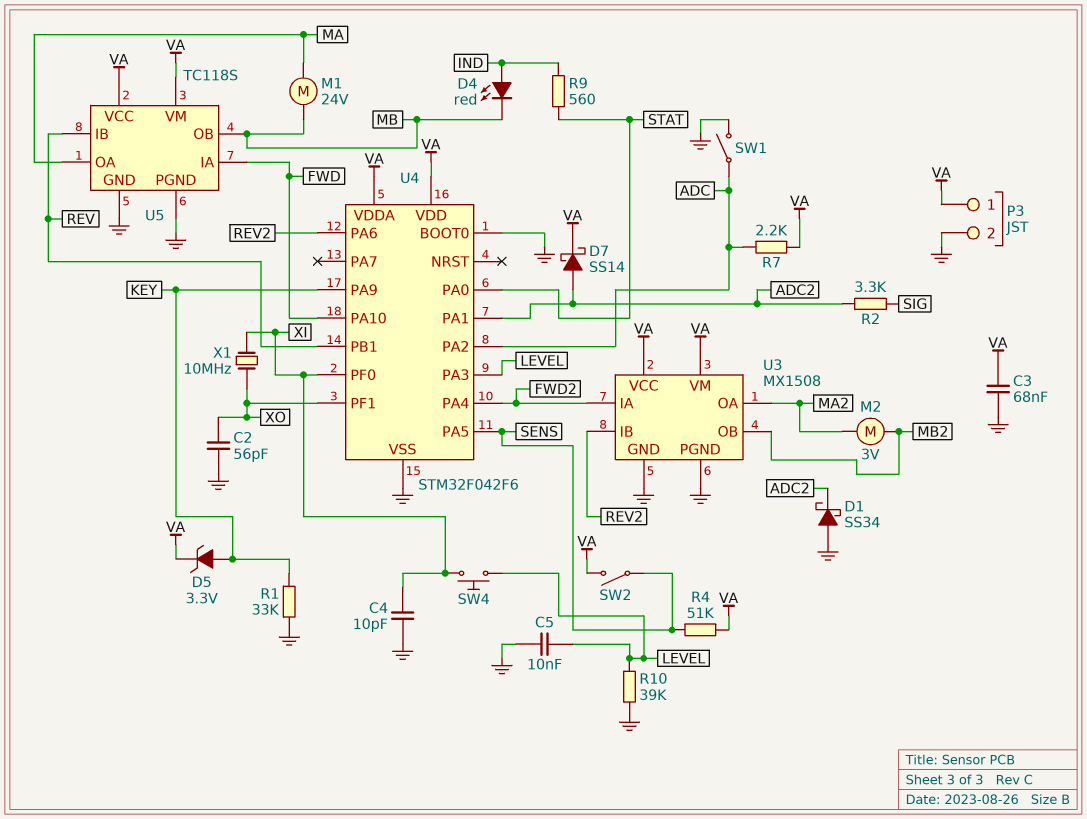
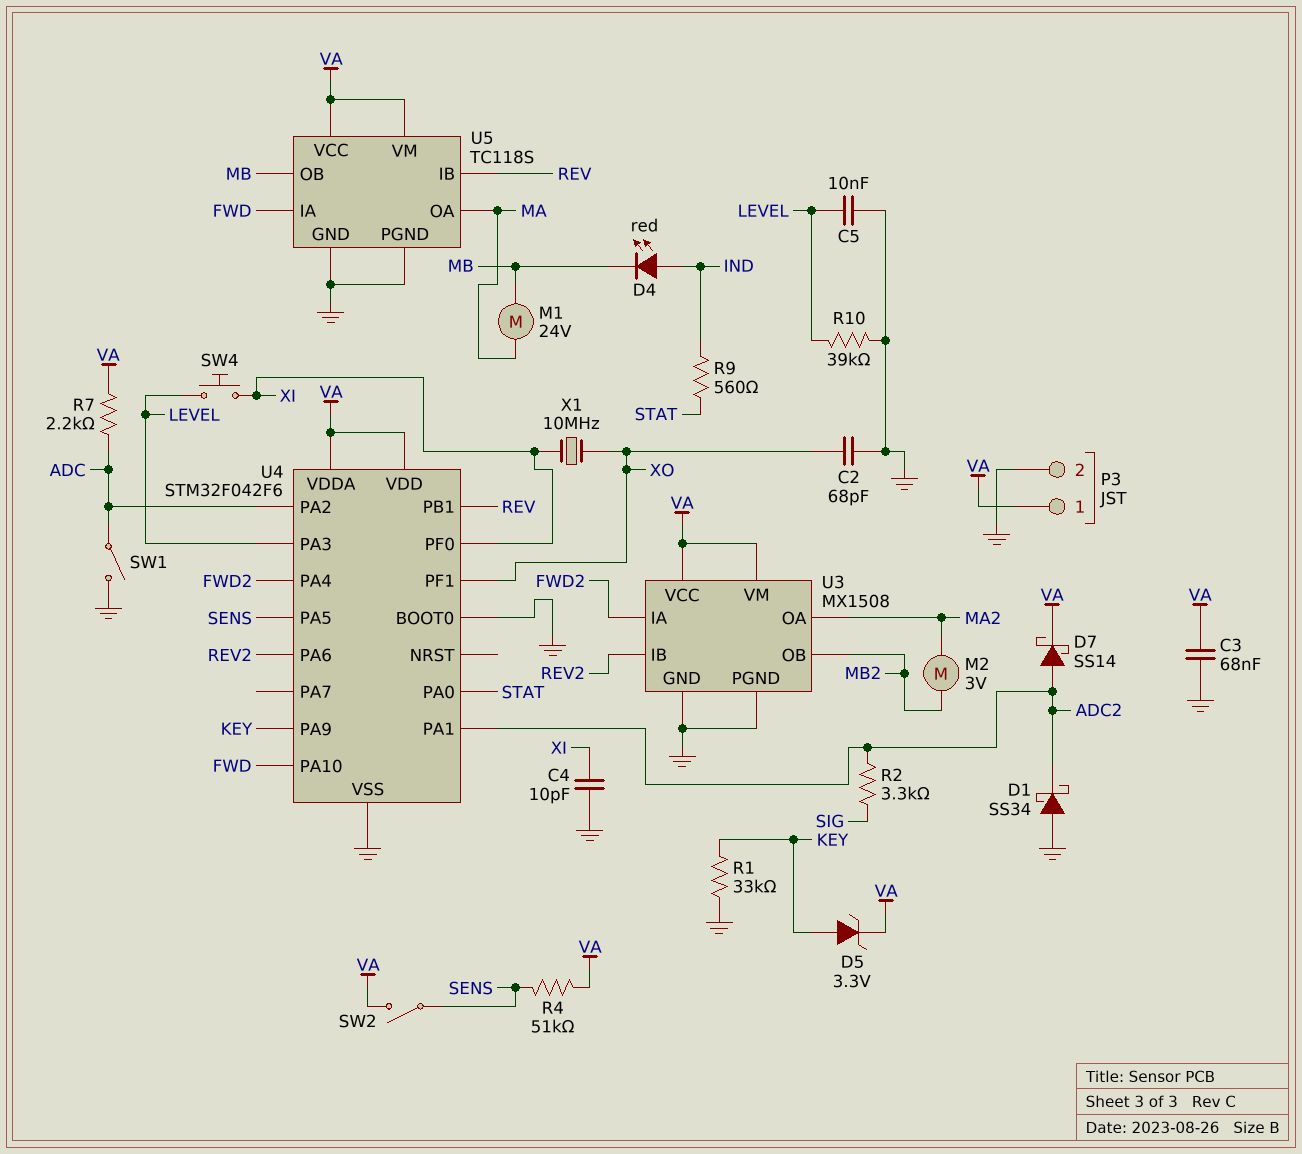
C2: 56pF (GND, XO) -> 68pF (GND, XO)

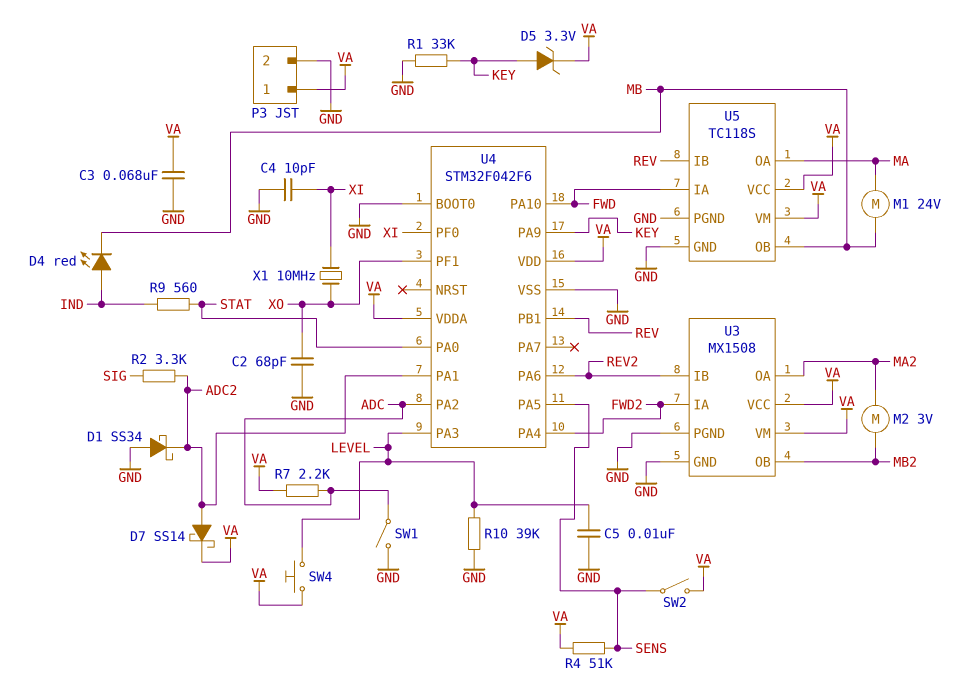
SW4: button (LEVEL, XI) -> button (LEVEL, VA)

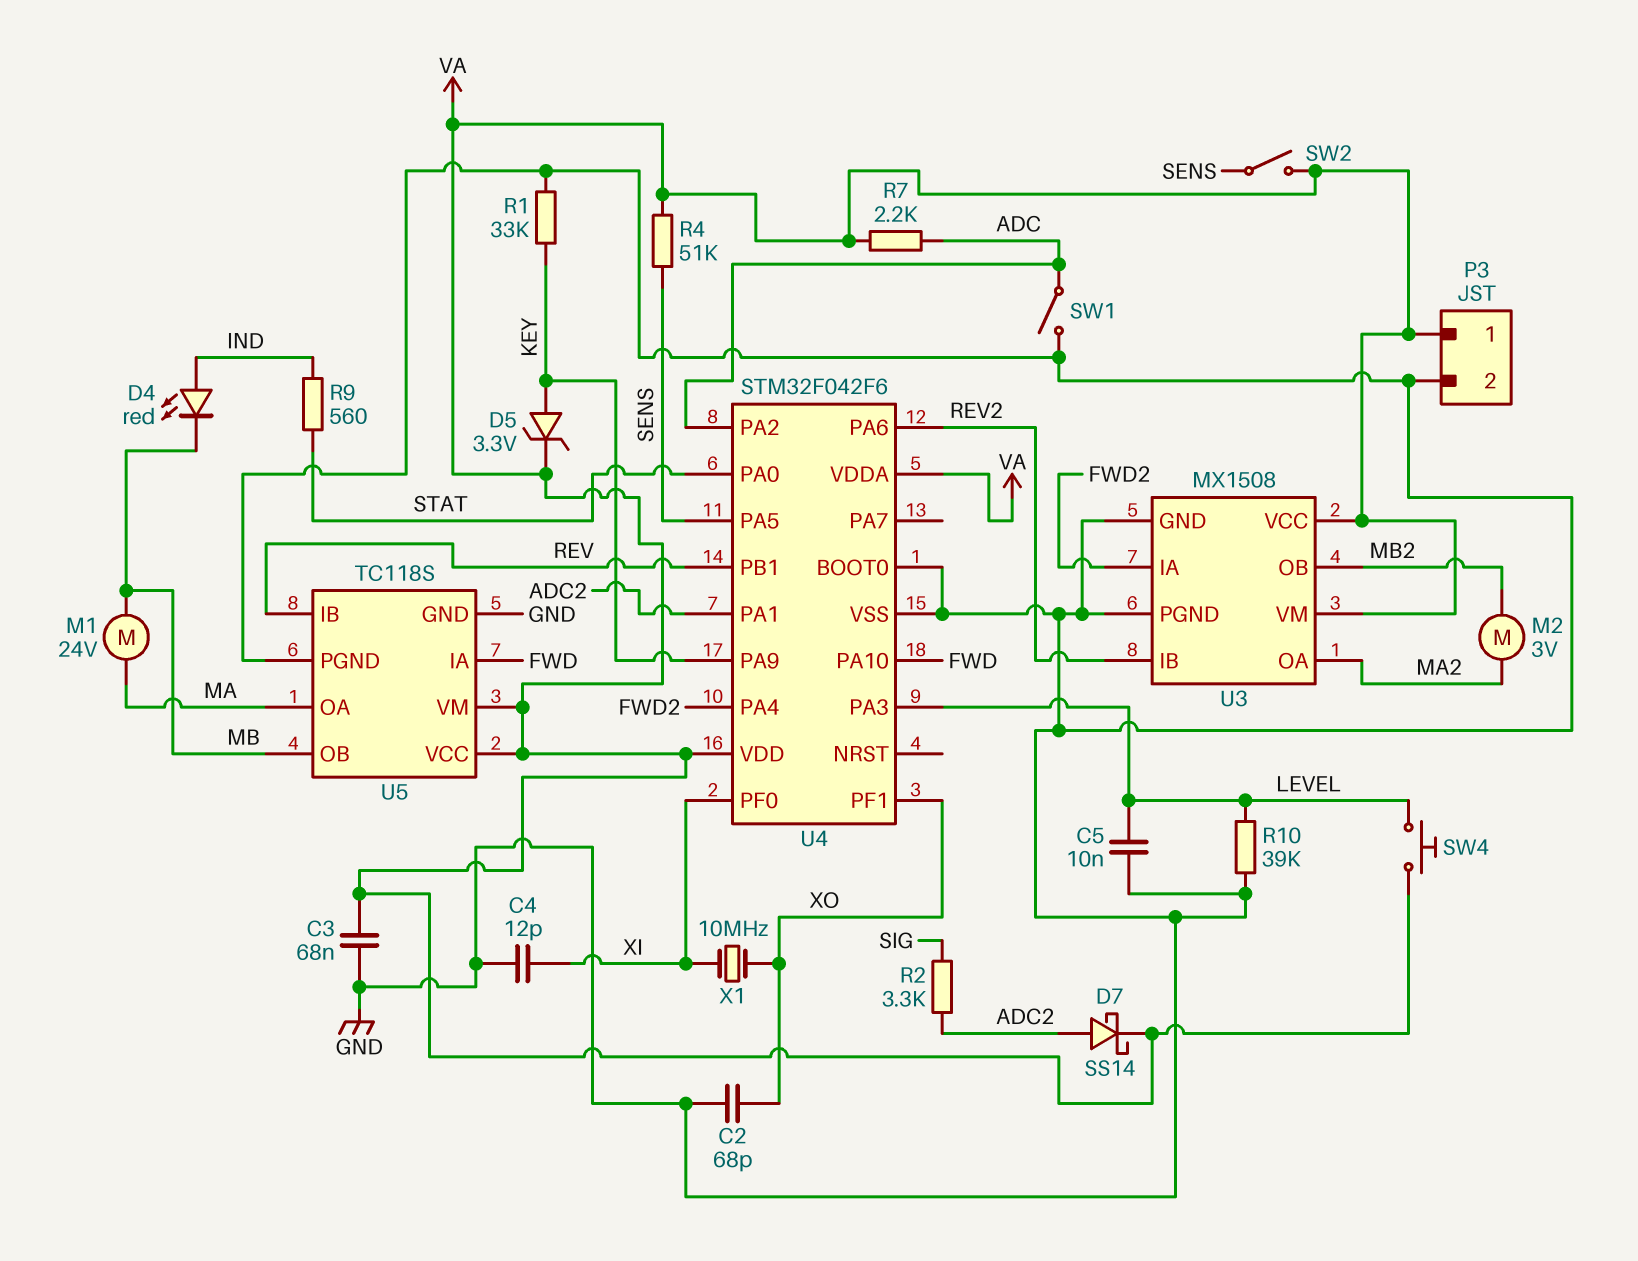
C4: 10pF (GND, XI) -> 12pF (GND, XI)
D1: schottky SS34 (A GND, K ADC2) -> none

